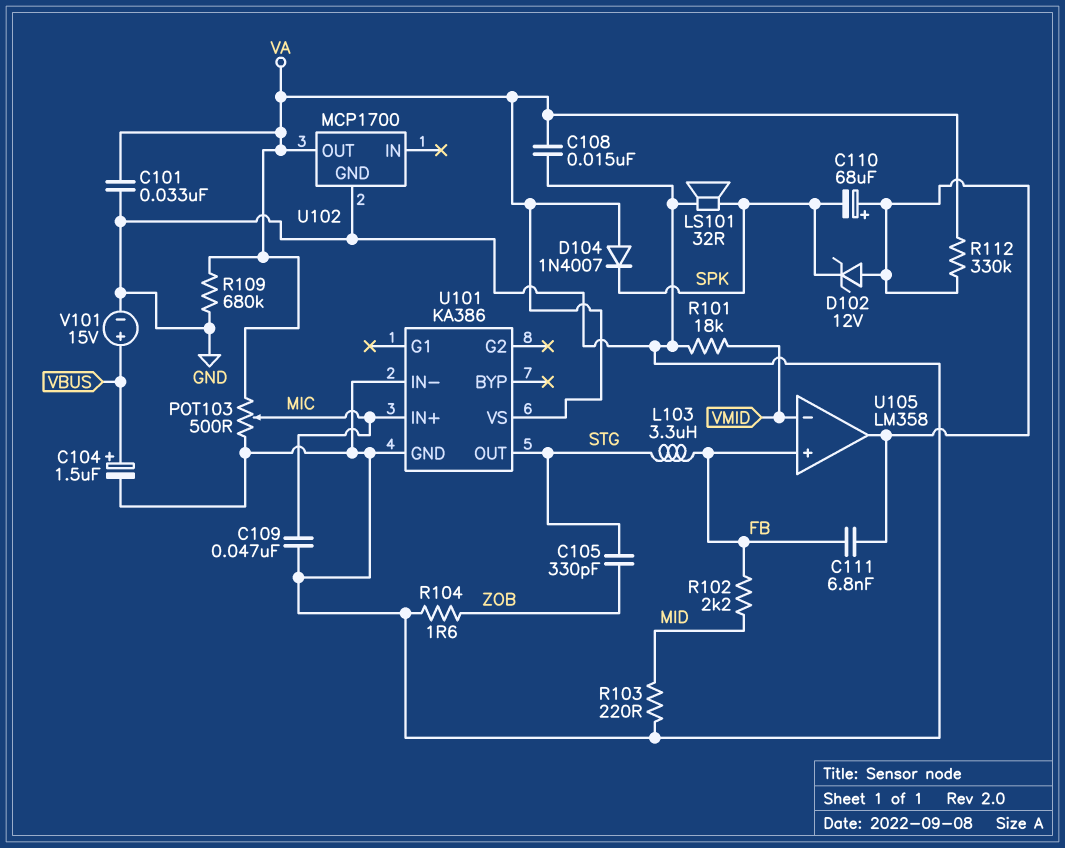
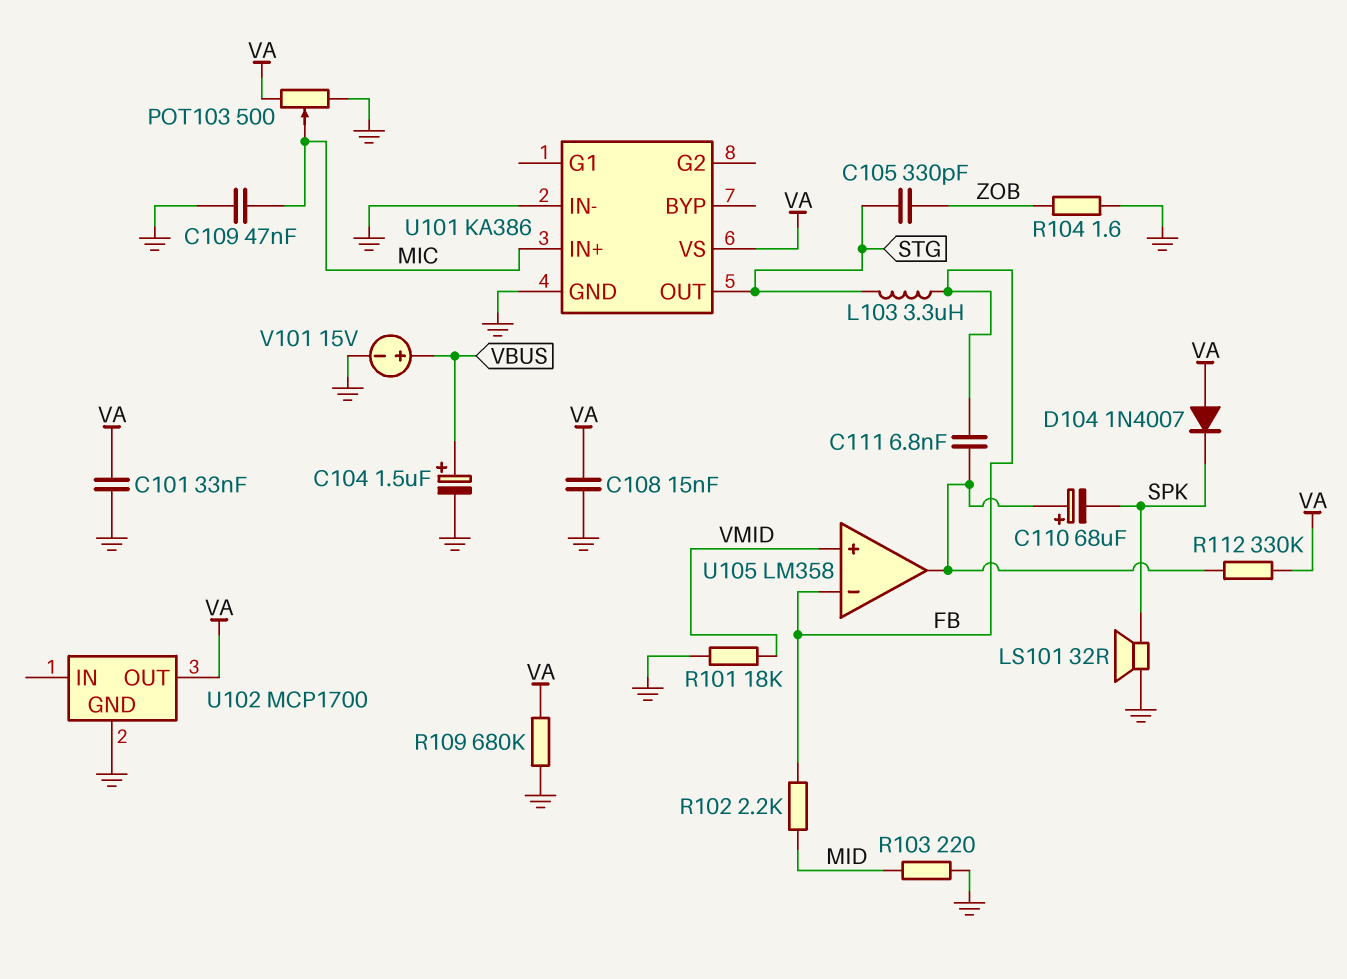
D102: zener 12V (A U105/out, K SPK) -> none
U105 pin in+: FB -> VMID
U105 pin in-: VMID -> FB

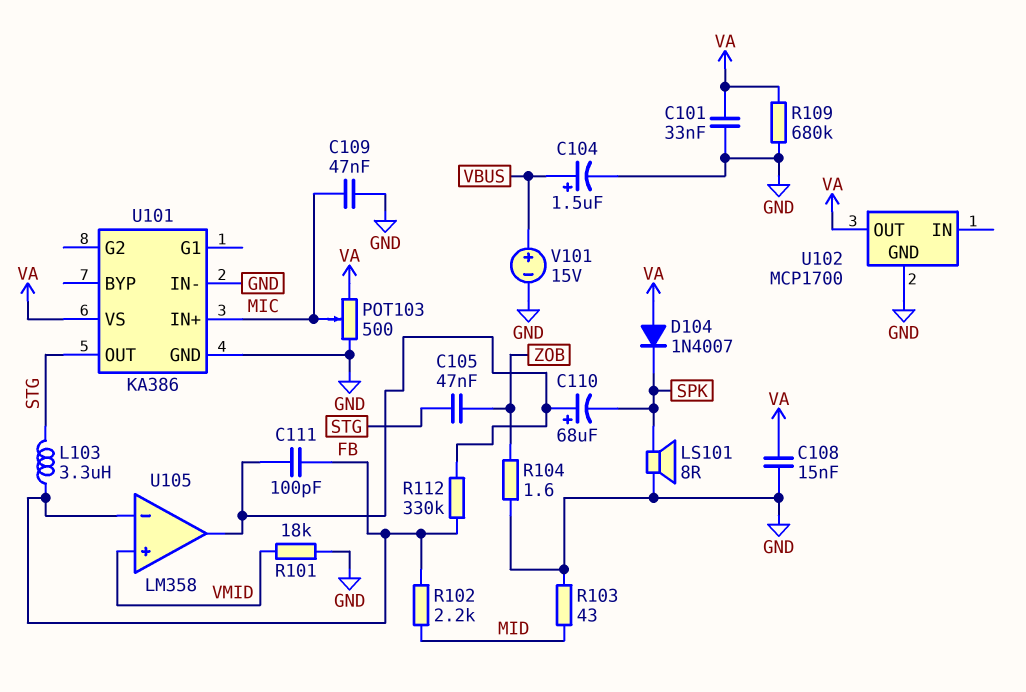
C105: 330pF (STG, ZOB) -> 47nF (STG, ZOB)
C111: 6.8nF (FB, U105/out) -> 100pF (FB, U105/out)
LS101: speaker 32R (GND, SPK) -> speaker 8R (GND, SPK)
R103: 220 (GND, MID) -> 43 (GND, MID)
R112: 330k (U105/out, VA) -> 330k (FB, U105/out)

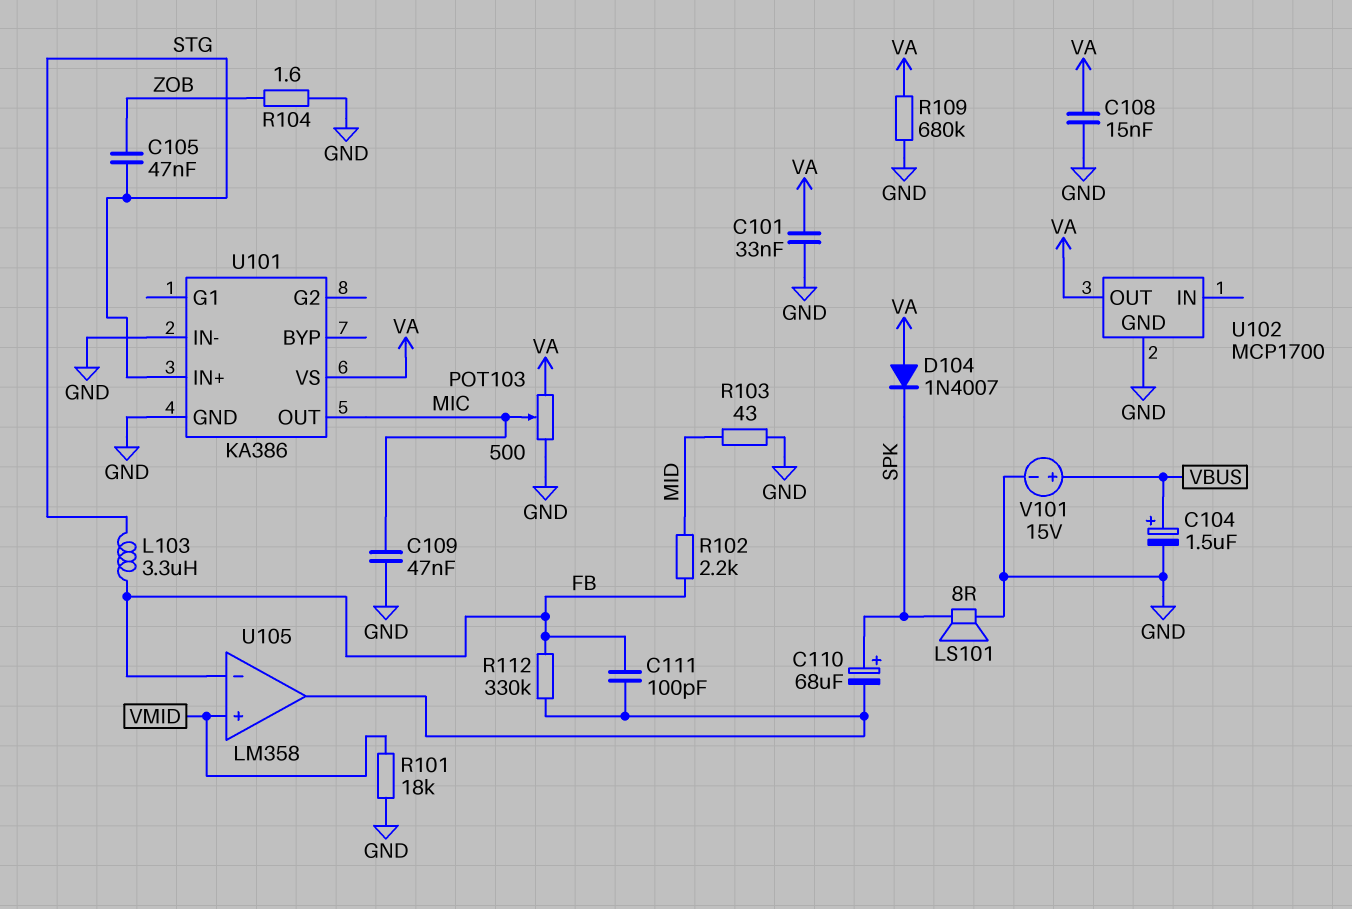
C110: 68uF (plus U105/out, minus SPK) -> 68uF (plus SPK, minus U105/out)
U101 pin IN+: MIC -> STG
U101 pin OUT: STG -> MIC

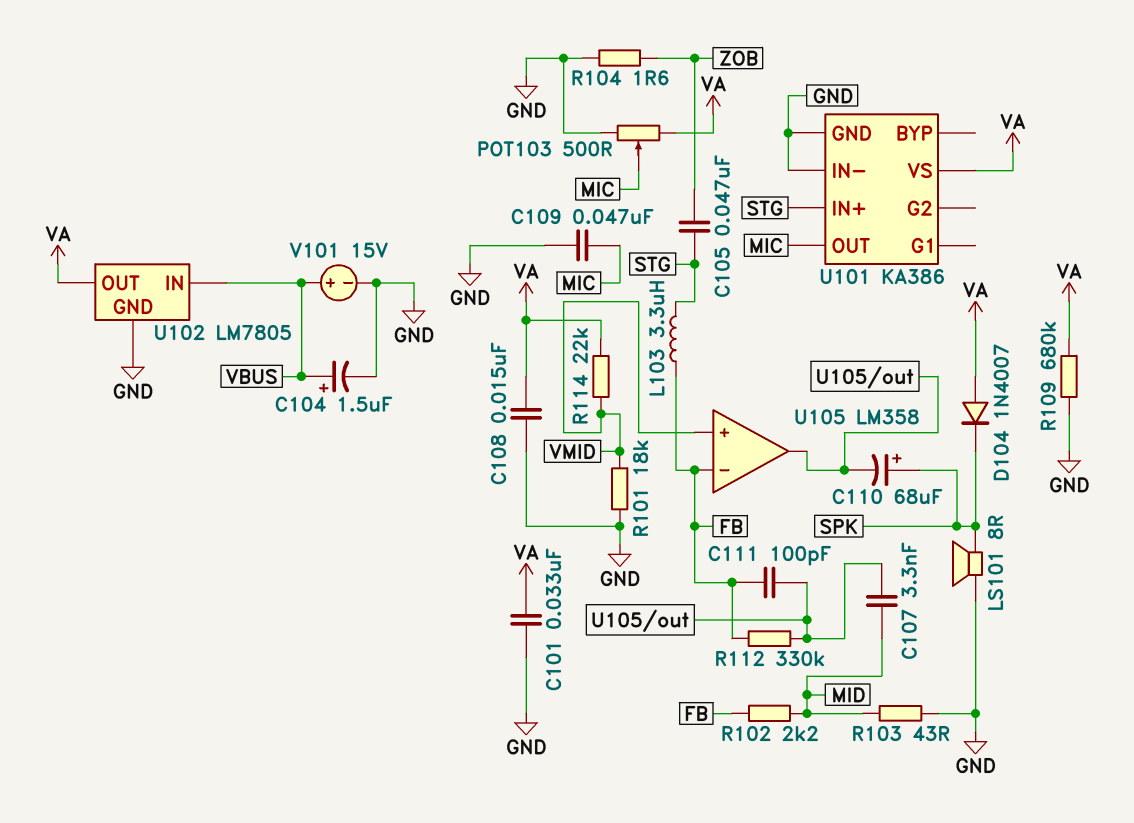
C107: none -> 3.3nF (MID, U105/out)
R114: none -> 22k (VA, VMID)
U102: MCP1700 -> LM7805
U102 pin IN: none -> VBUS

